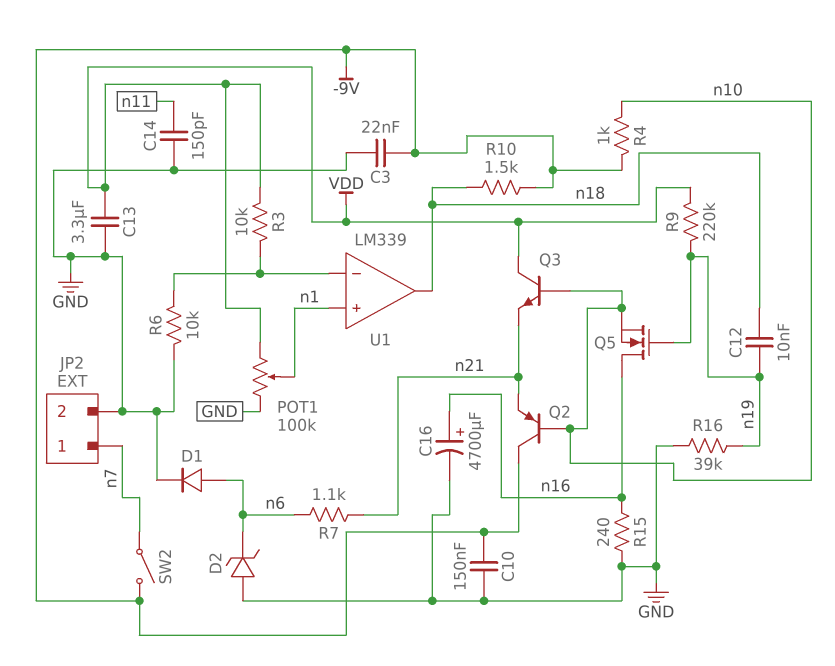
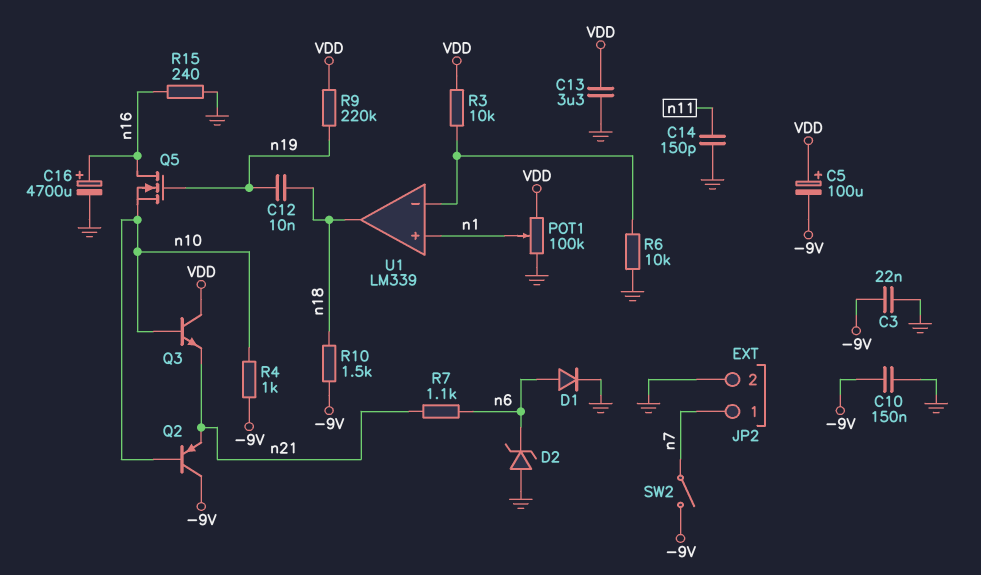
C5: none -> 100uF (plus VDD, minus -9V)
R16: 39k (GND, n19) -> none

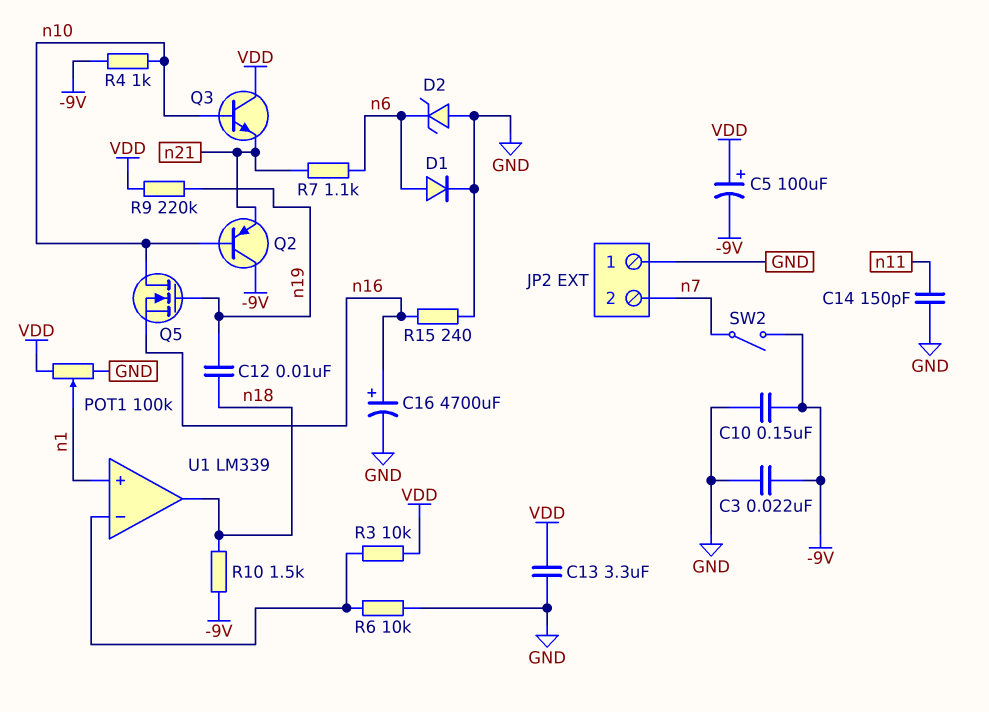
JP2 pin 1: n7 -> GND
JP2 pin 2: GND -> n7
Q5: NMOS (G n19, D n16, S n10) -> NMOS (G n19, D n10, S n16)

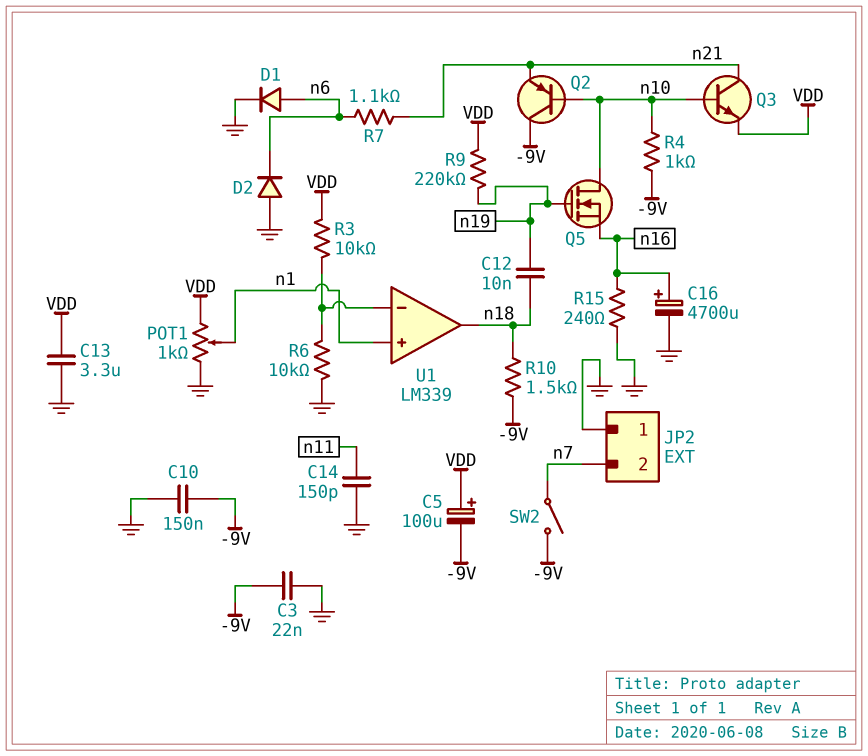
D2: zener (A GND, K n6) -> diode (A GND, K n6)
POT1: 100k (GND, VDD, wiper n1) -> 1k (GND, VDD, wiper n1)
Q3: NPN (B n10, C VDD, E n21) -> NPN (B n10, C n21, E VDD)

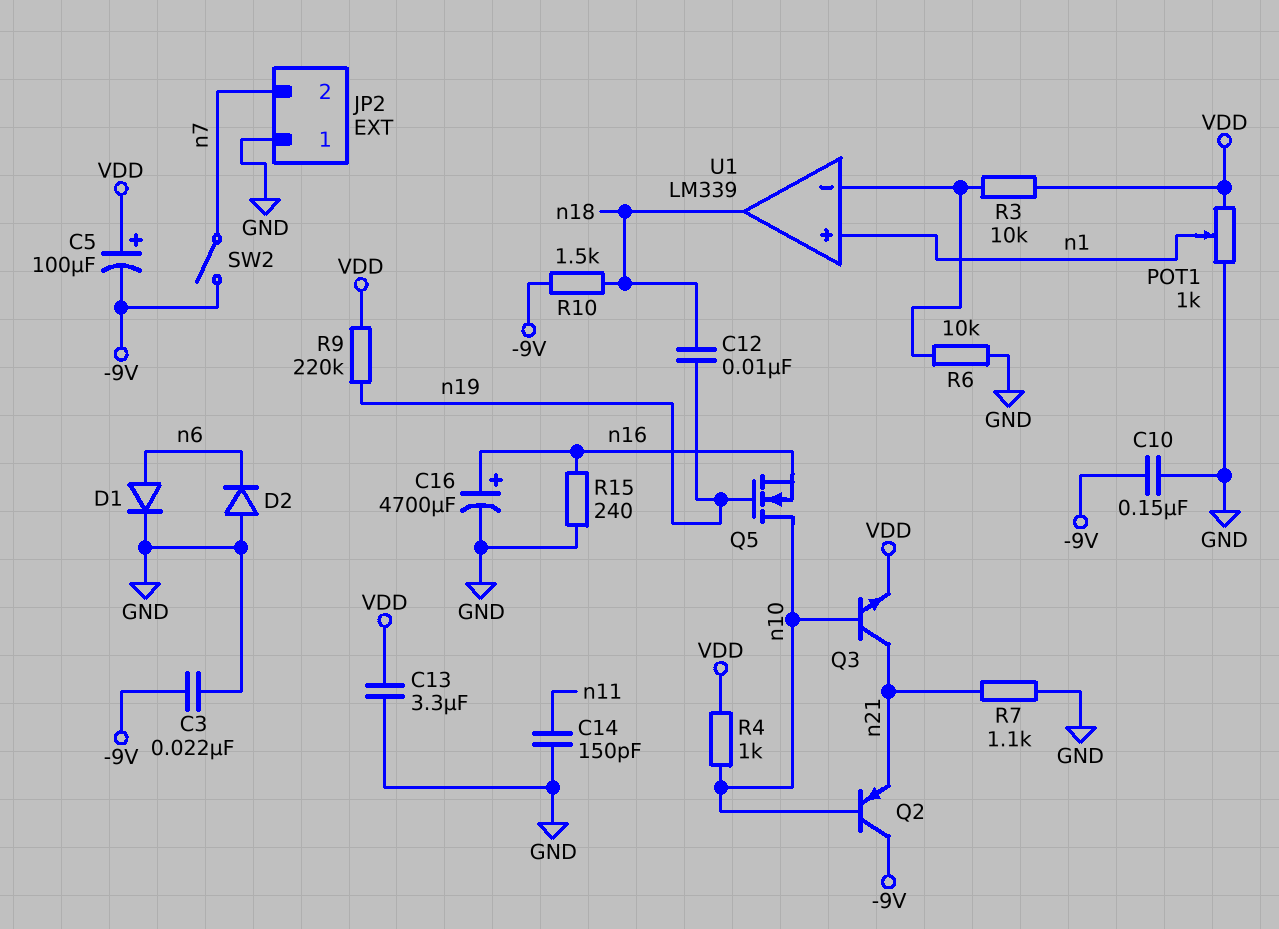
R4: 1k (-9V, n10) -> 1k (VDD, n10)
R7: 1.1k (n6, n21) -> 1.1k (GND, n21)

